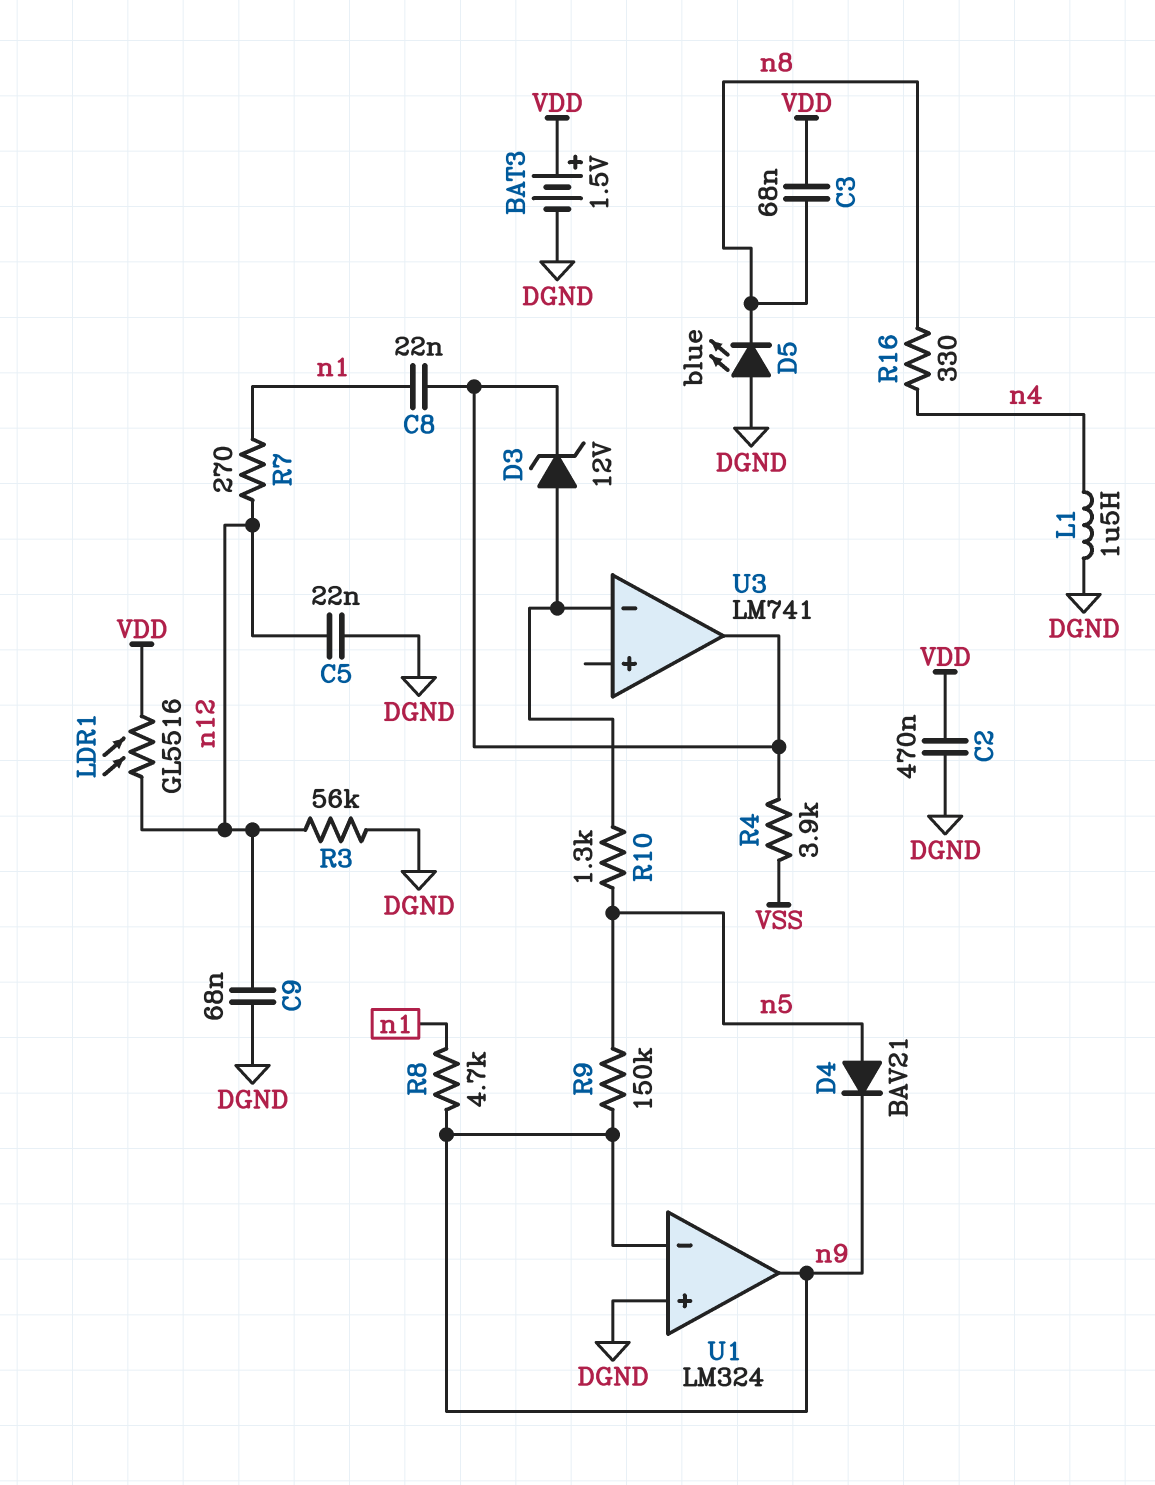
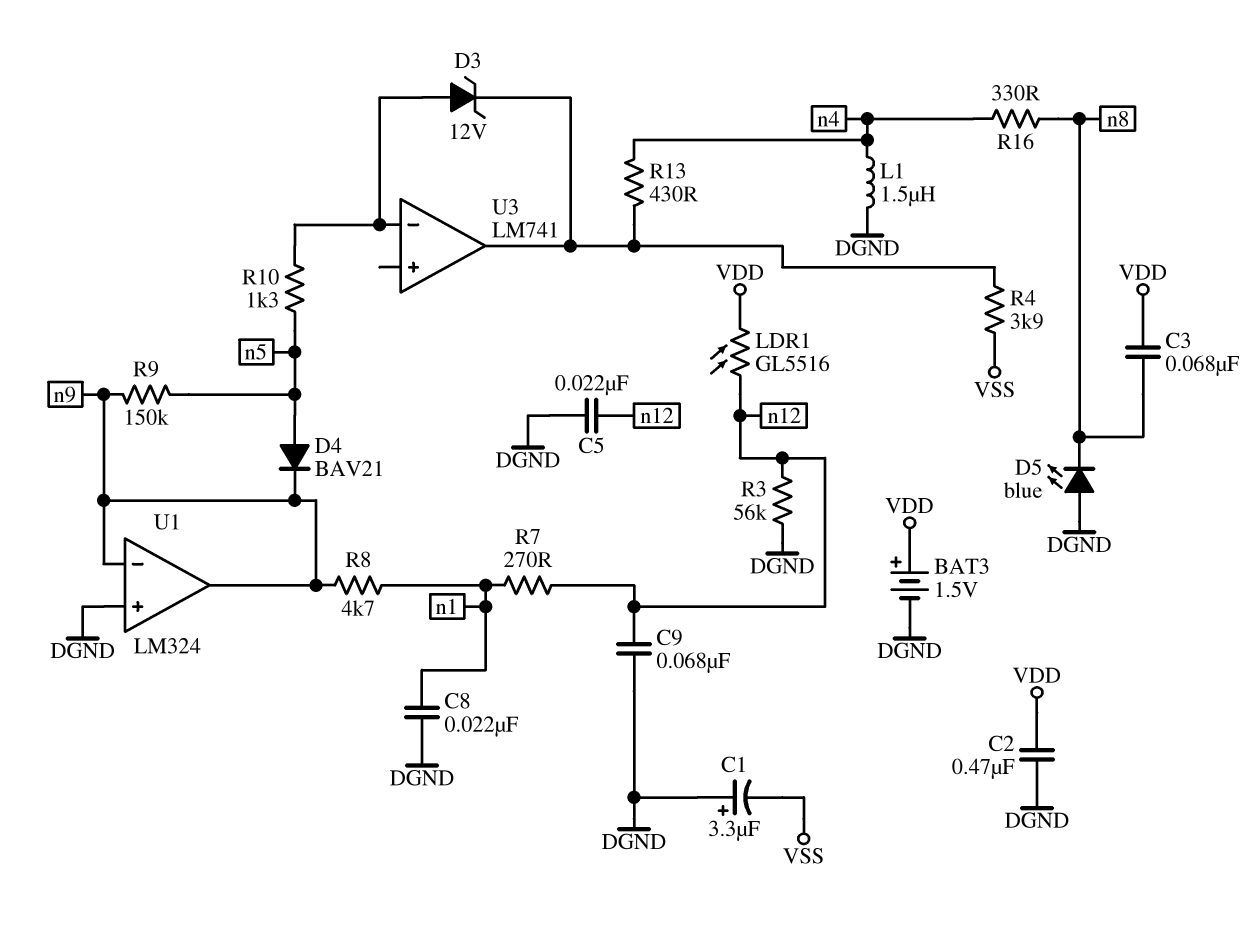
C1: none -> 3.3uF (plus DGND, minus VSS)
C8: 22nF (U3/out, n1) -> 22nF (DGND, n1)
R13: none -> 430 (U3/out, n4)

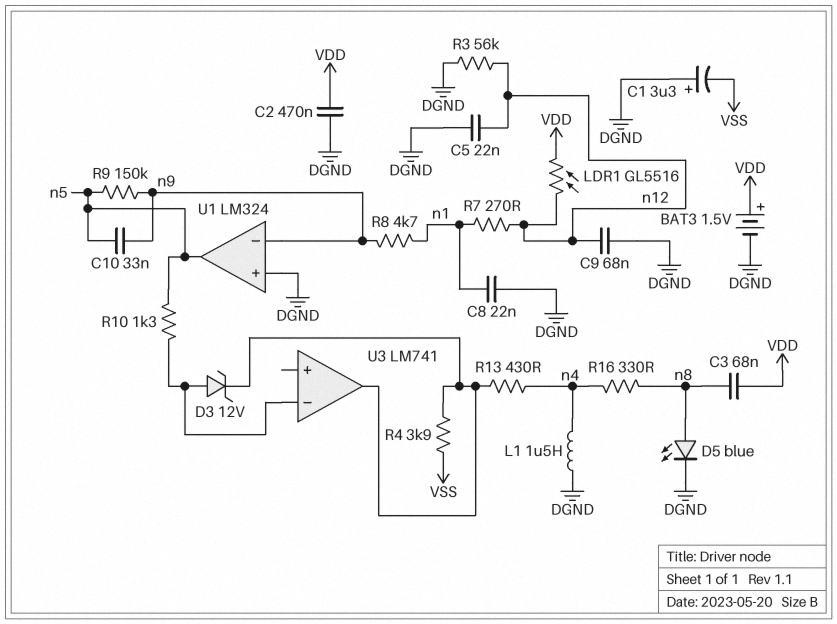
C10: none -> 33nF (n5, n9)
D4: diode BAV21 (A n5, K n9) -> none
D5: LED blue (A DGND, K n8) -> LED blue (A n8, K DGND)
U1 pin out: n9 -> n5

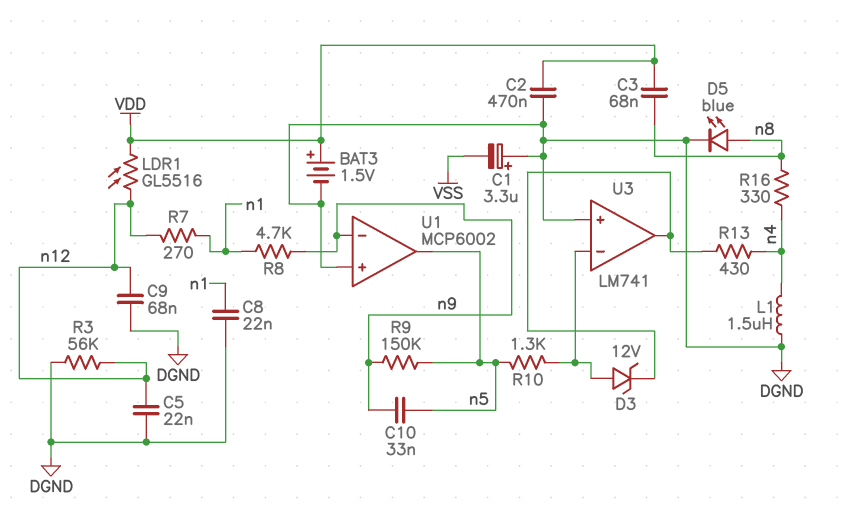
R4: 3.9k (U3/out, VSS) -> none
U1: LM324 -> MCP6002
U3 pin in+: none -> DGND

